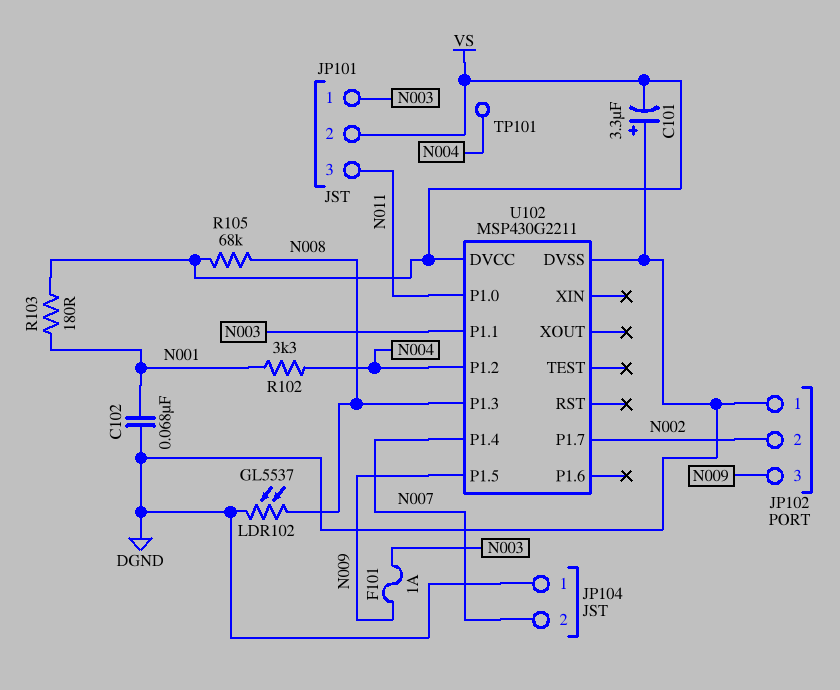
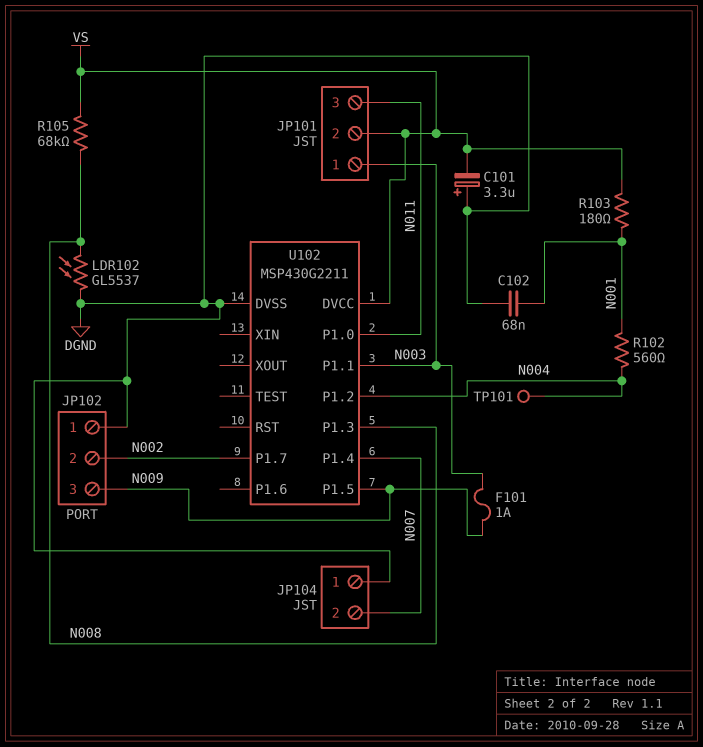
R102: 3.3k (N001, N004) -> 560 (N001, N004)

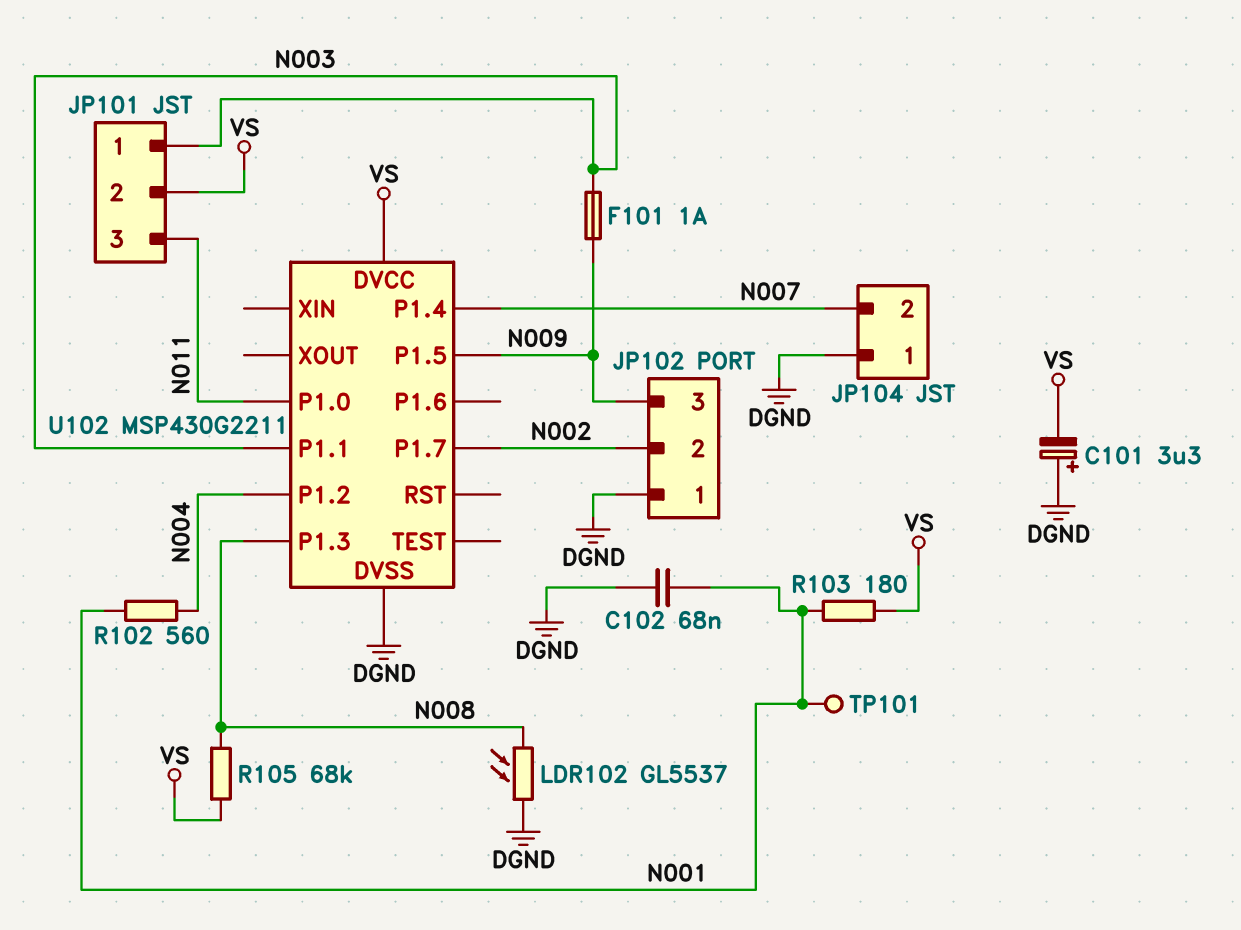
TP101: test point (N004) -> test point (N001)

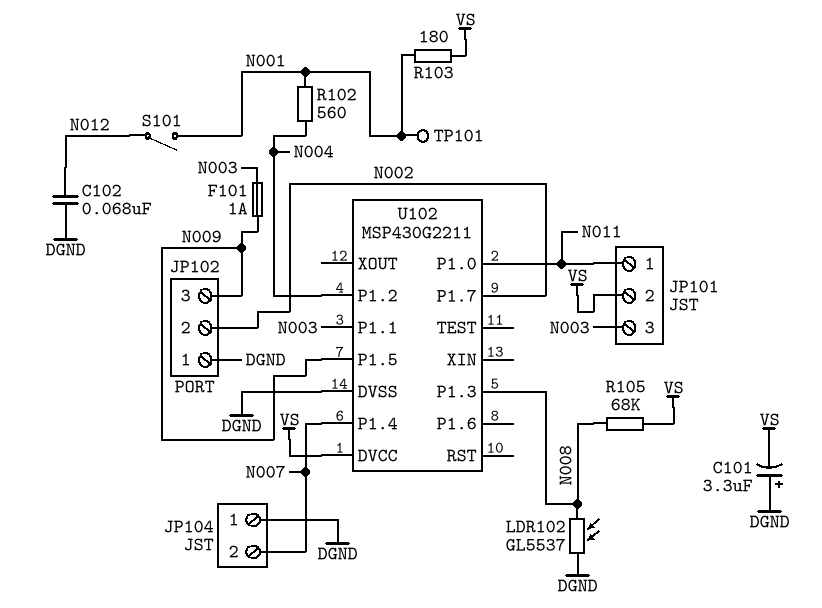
C102: 68nF (DGND, N001) -> 68nF (DGND, N012)
JP101 pin 1: N003 -> N011
JP101 pin 3: N011 -> N003
S101: none -> switch (N001, N012)

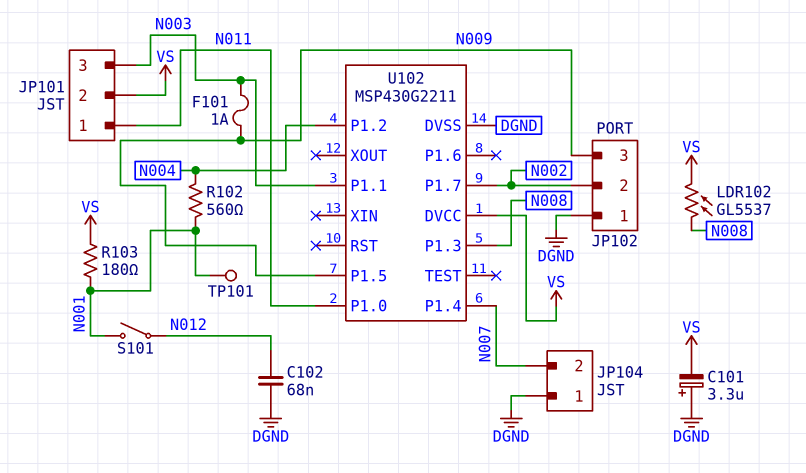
LDR102: GL5537 (DGND, N008) -> GL5537 (N008, VS)
R105: 68k (N008, VS) -> none

